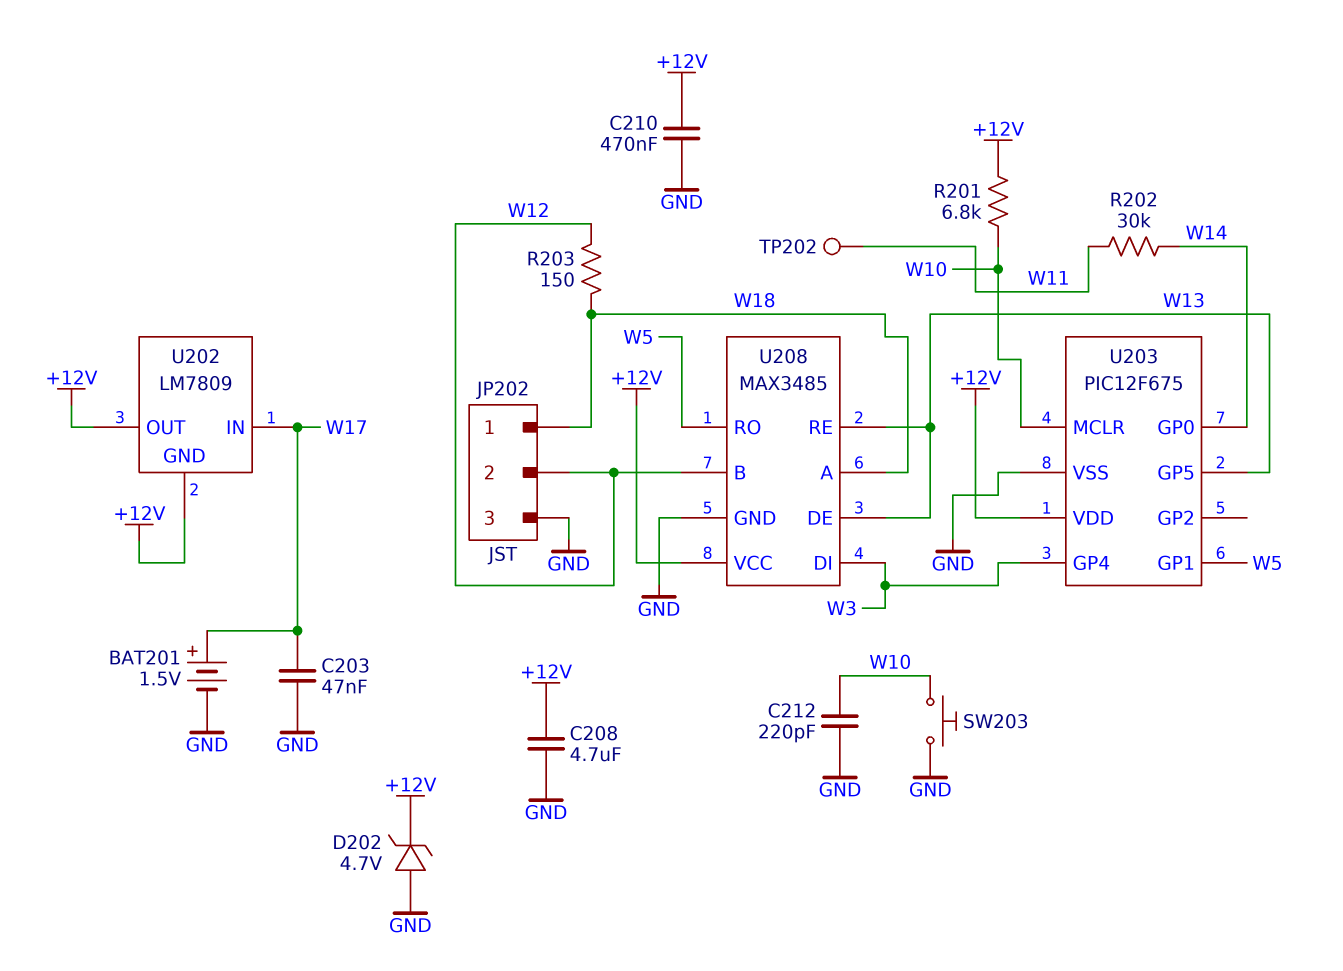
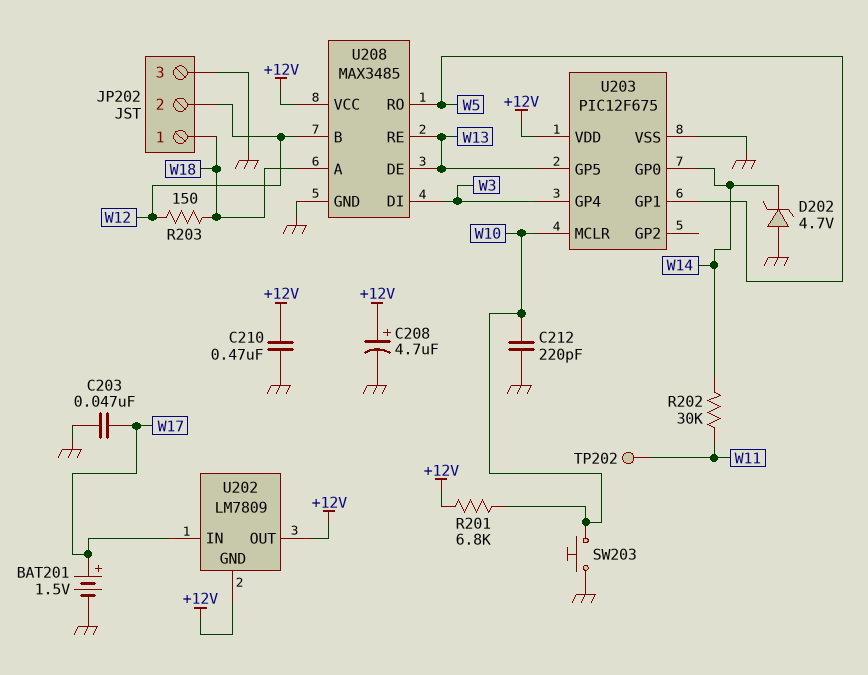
C208: 4.7uF (+12V, GND) -> 4.7uF (plus +12V, minus GND)
D202: zener 4.7V (A GND, K +12V) -> zener 4.7V (A GND, K W14)

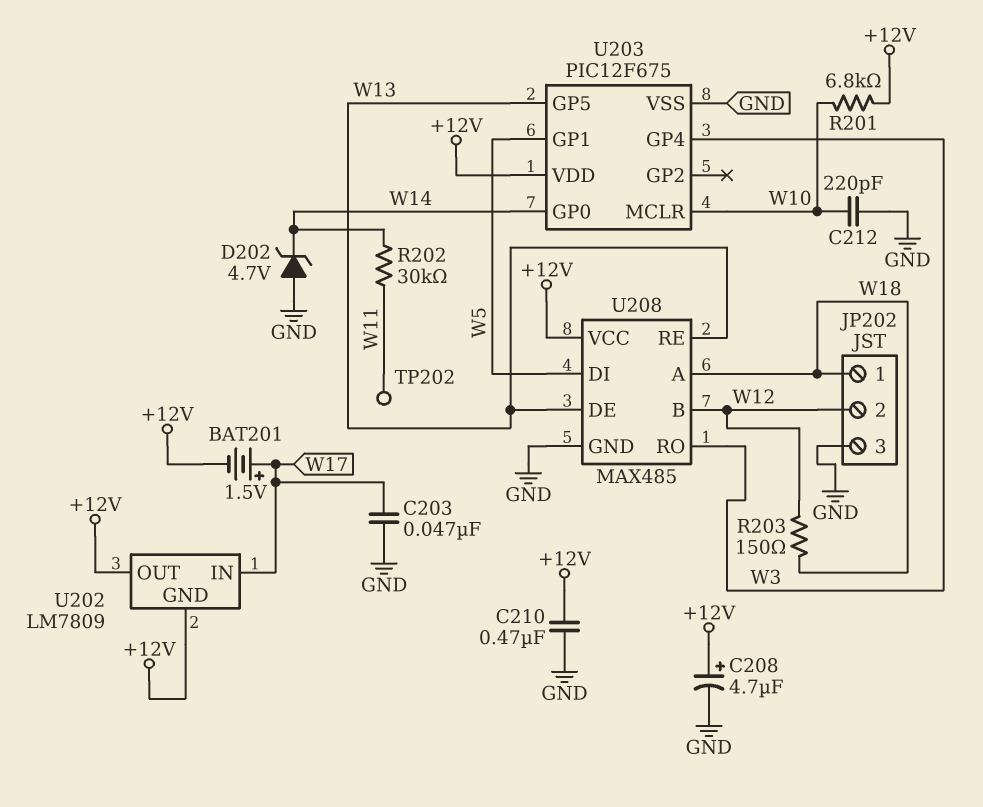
BAT201: 1.5V (plus W17, minus GND) -> 1.5V (plus W17, minus +12V)
SW203: button (GND, W10) -> none
U208: MAX3485 -> MAX485
U208 pin DI: W3 -> W5
U208 pin RO: W5 -> W3

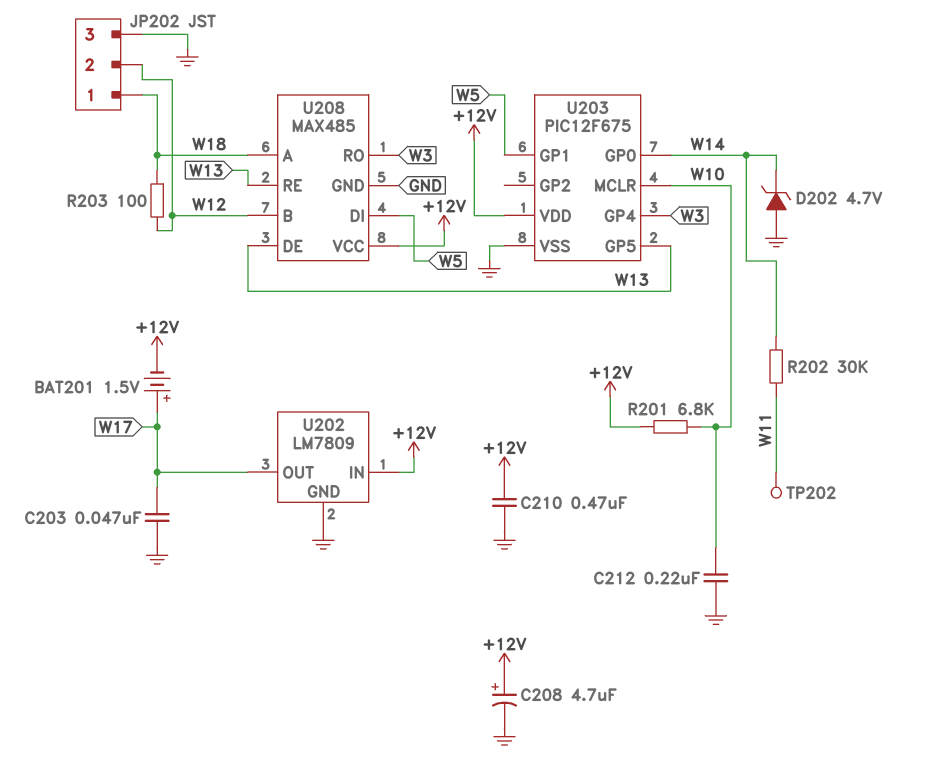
C212: 220pF (GND, W10) -> 220nF (GND, W10)
R203: 150 (W12, W18) -> 100 (W12, W18)
U202 pin GND: +12V -> GND
U202 pin IN: W17 -> +12V
U202 pin OUT: +12V -> W17

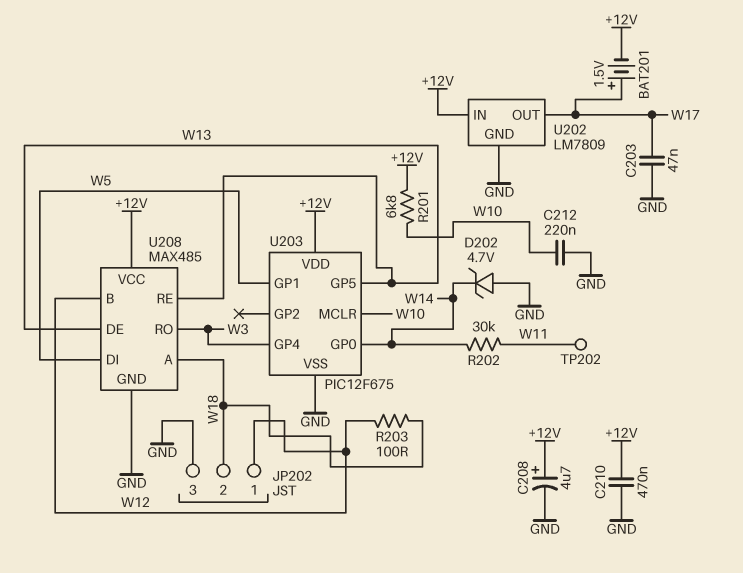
JP202 pin 1: W18 -> W12
JP202 pin 2: W12 -> W18

